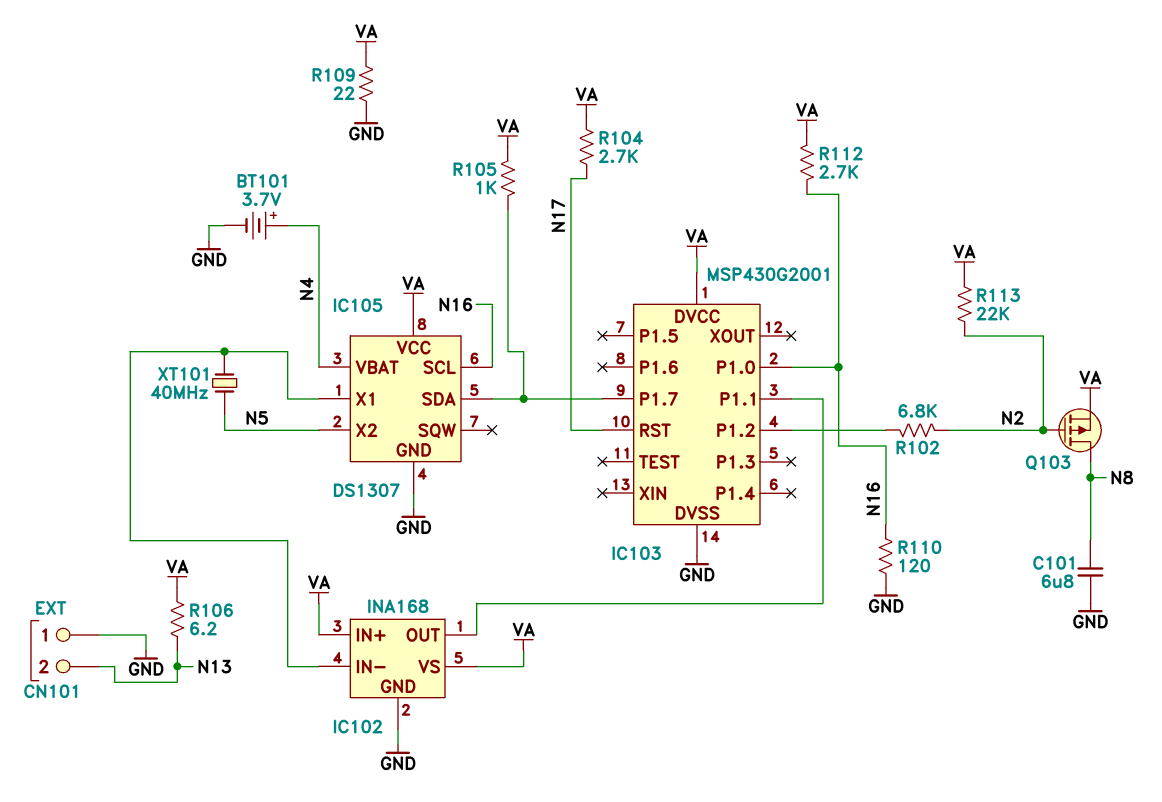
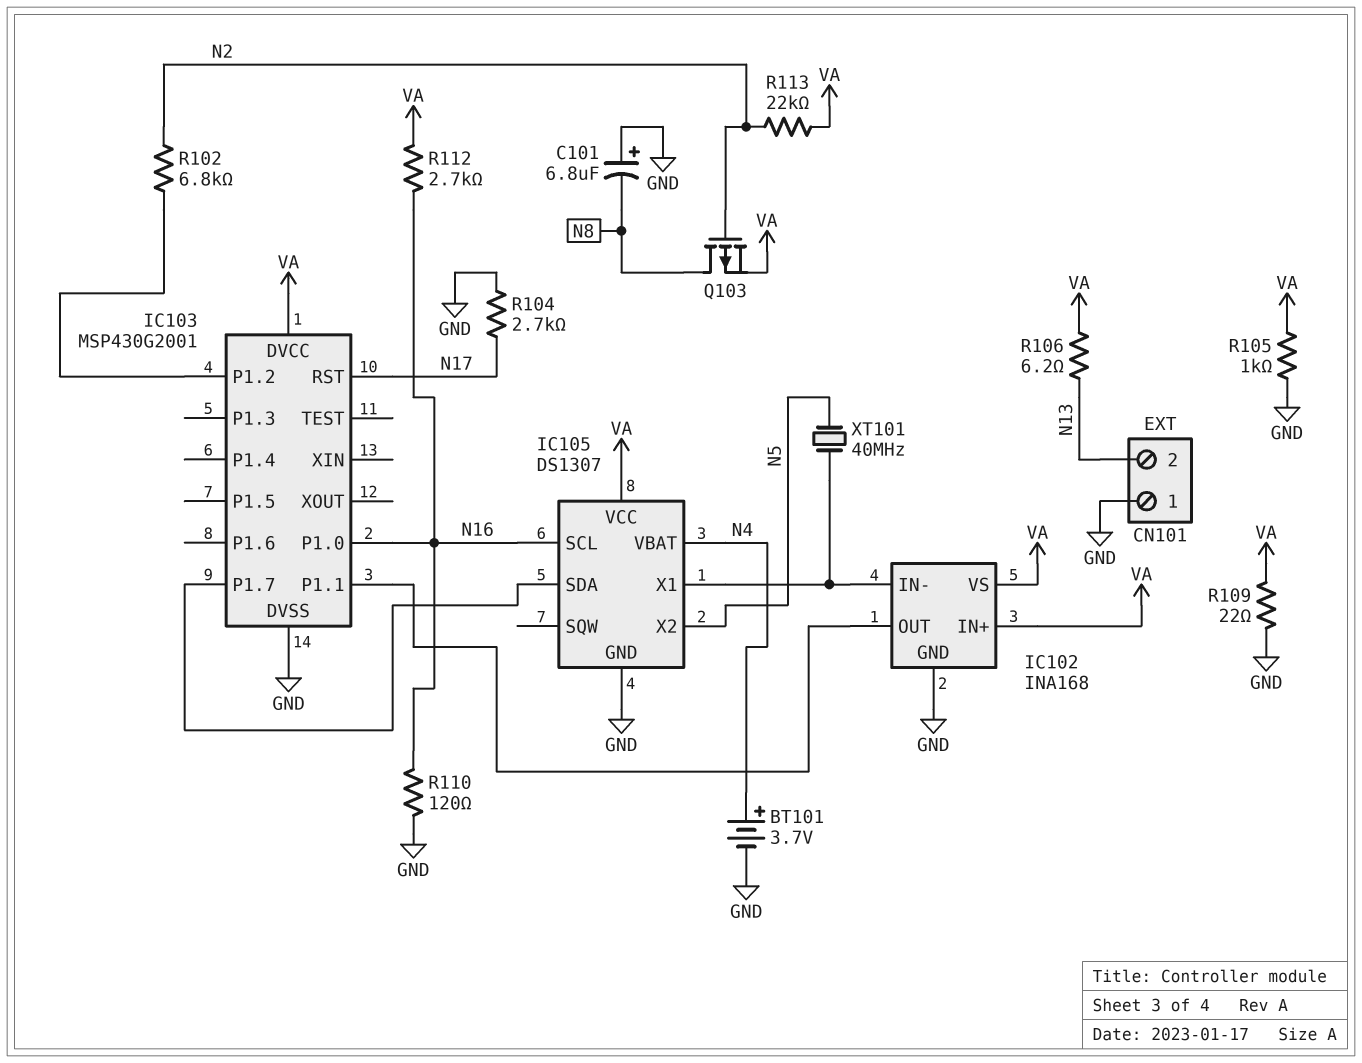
C101: 6.8uF (GND, N8) -> 6.8uF (plus GND, minus N8)
R104: 2.7k (N17, VA) -> 2.7k (GND, N17)
R105: 1k (IC103/P1.7, VA) -> 1k (GND, VA)

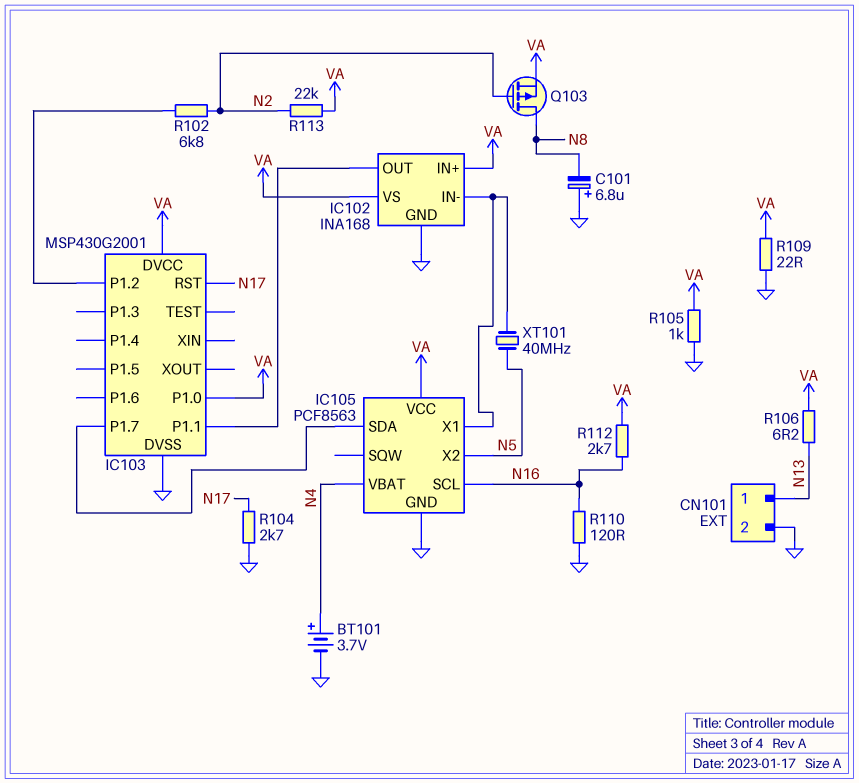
CN101 pin 1: GND -> N13
CN101 pin 2: N13 -> GND
IC103 pin P1.0: N16 -> VA
IC105: DS1307 -> PCF8563

